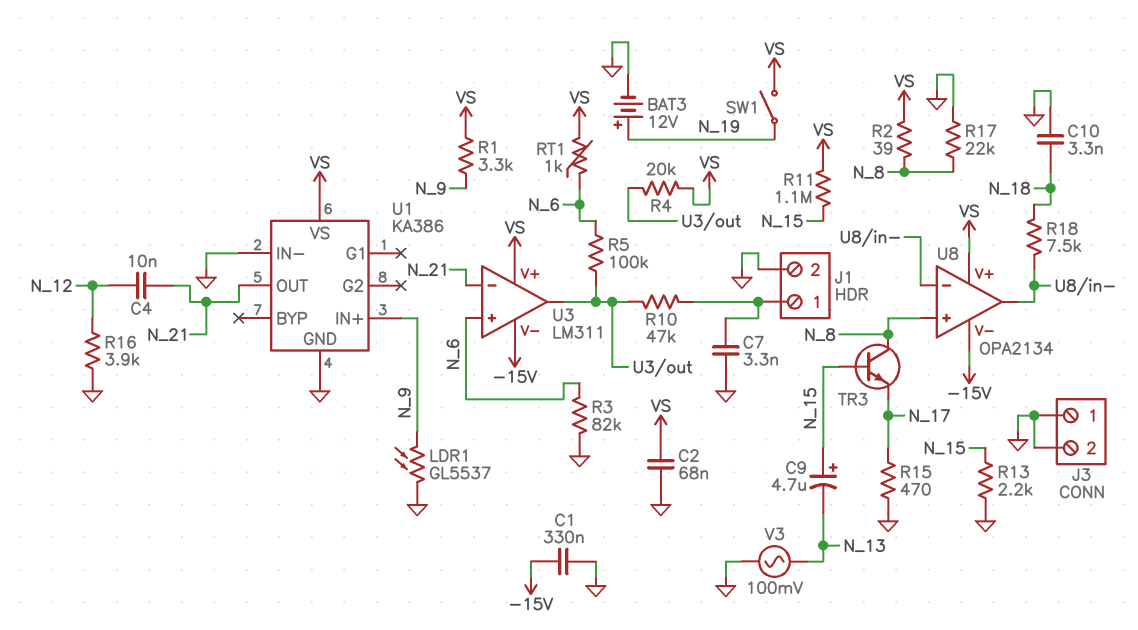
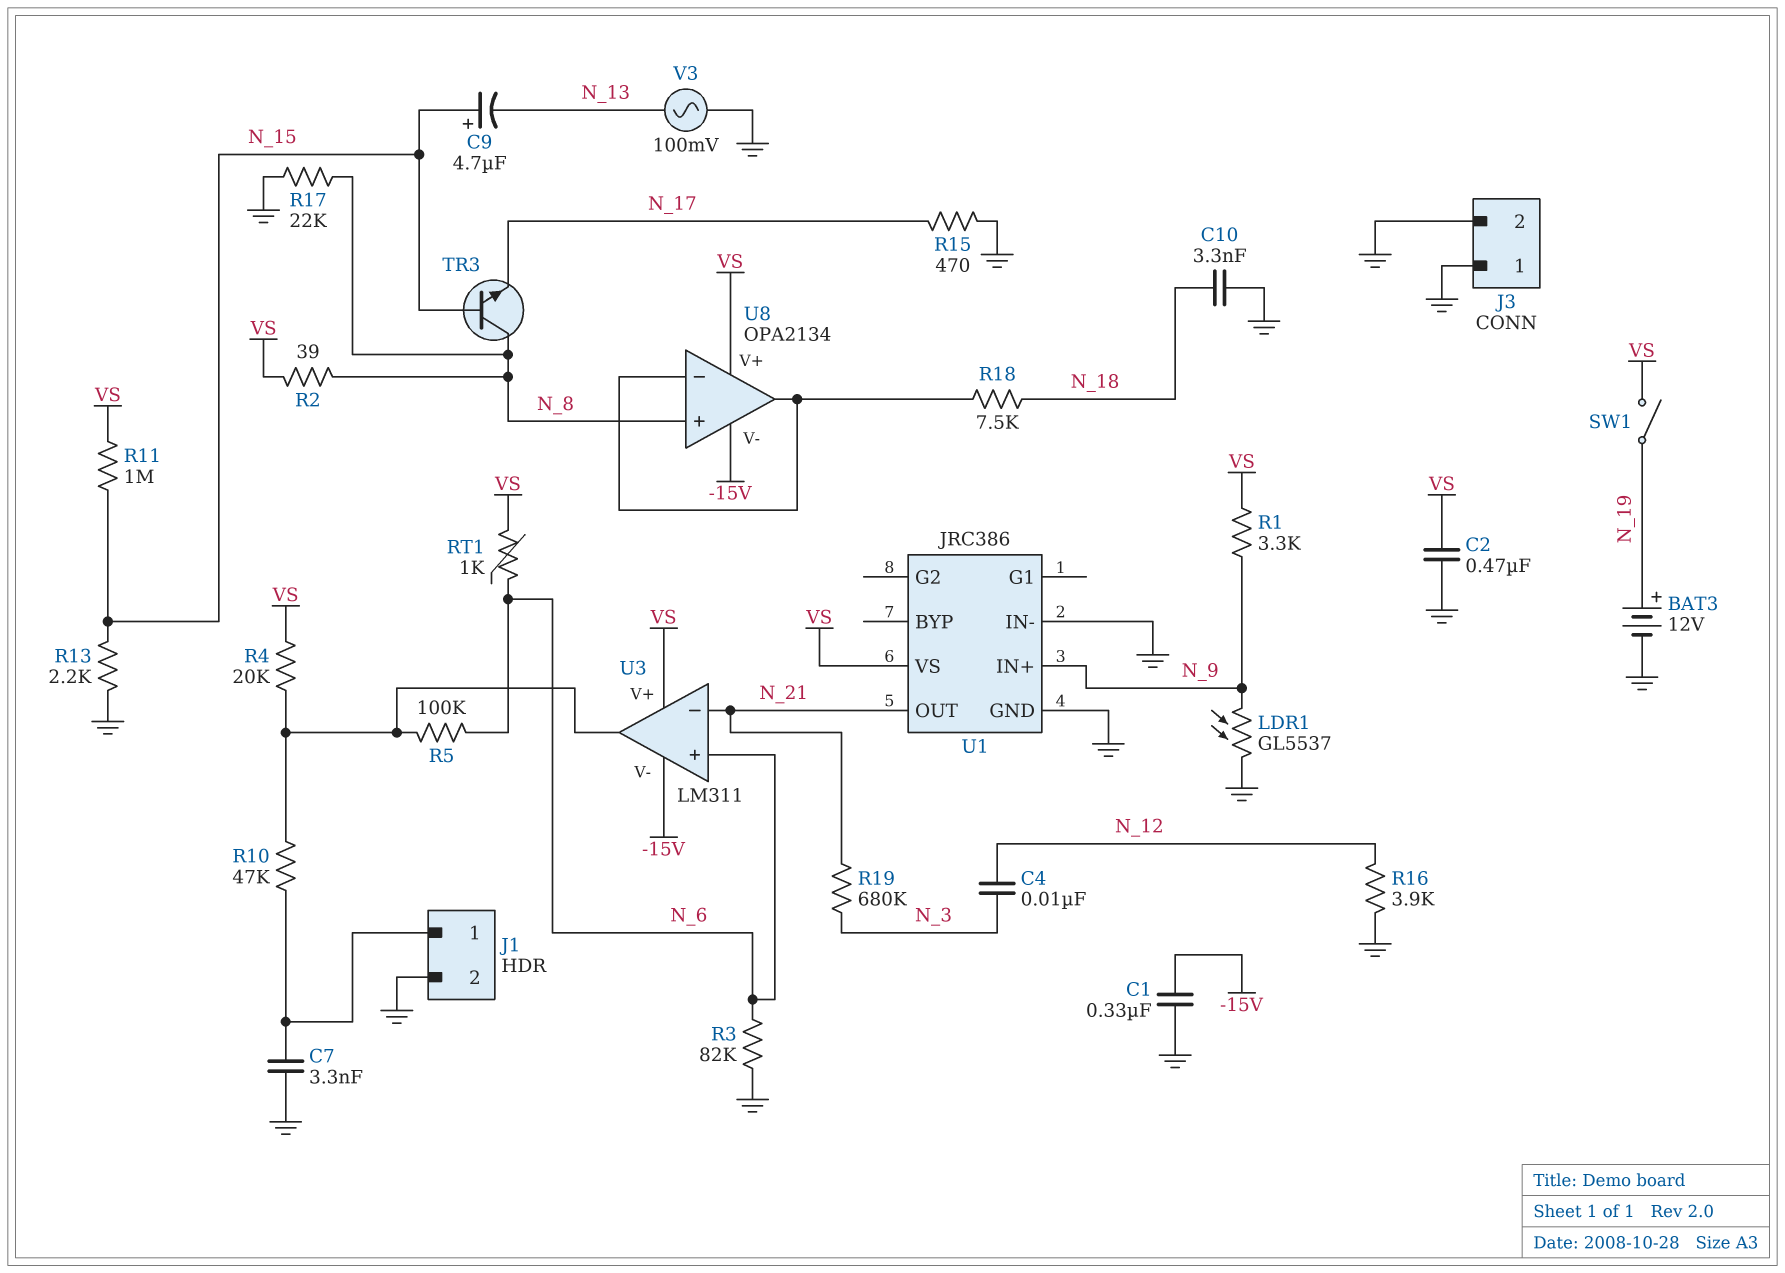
C2: 68nF (GND, VS) -> 470nF (GND, VS)
C4: 10nF (N_12, N_21) -> 10nF (N_3, N_12)
R11: 1.1M (N_15, VS) -> 1M (N_15, VS)
R19: none -> 680k (N_3, N_21)
U1: KA386 -> JRC386

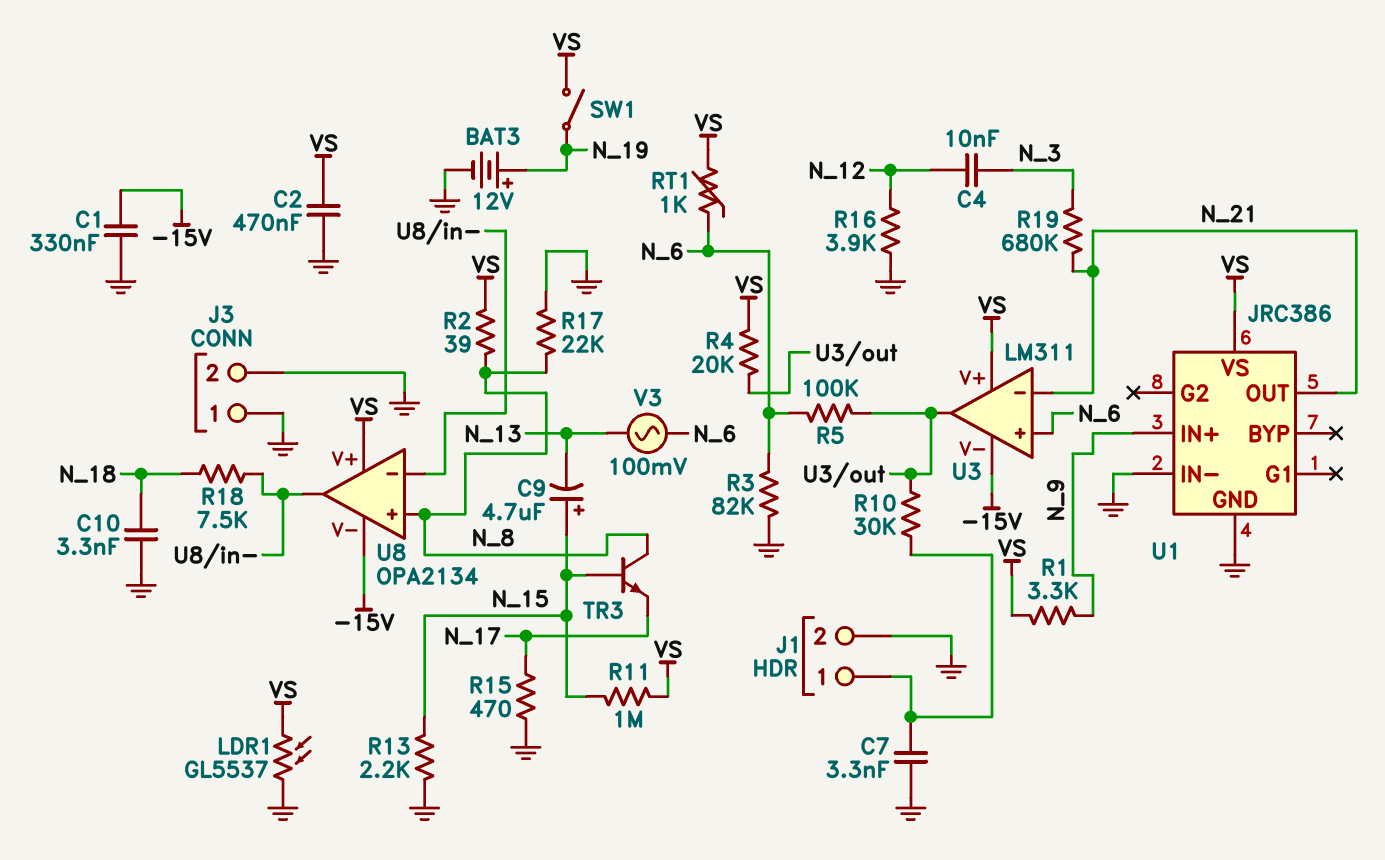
LDR1: GL5537 (GND, N_9) -> GL5537 (GND, VS)
R10: 47k (J1/1, U3/out) -> 30k (J1/1, U3/out)
V3: AC 100mV (GND, N_13) -> AC 100mV (N_6, N_13)

